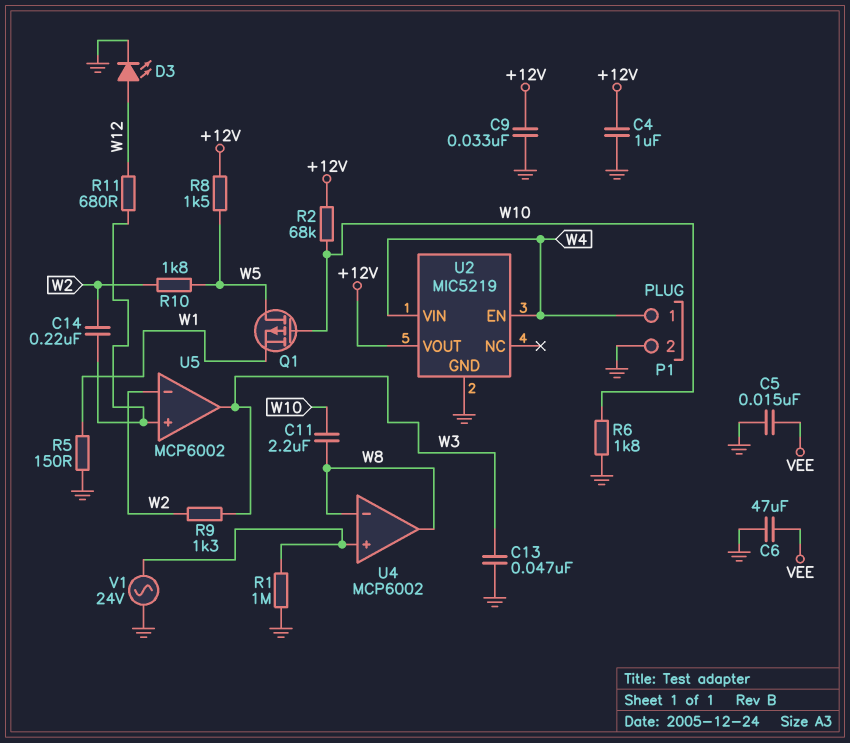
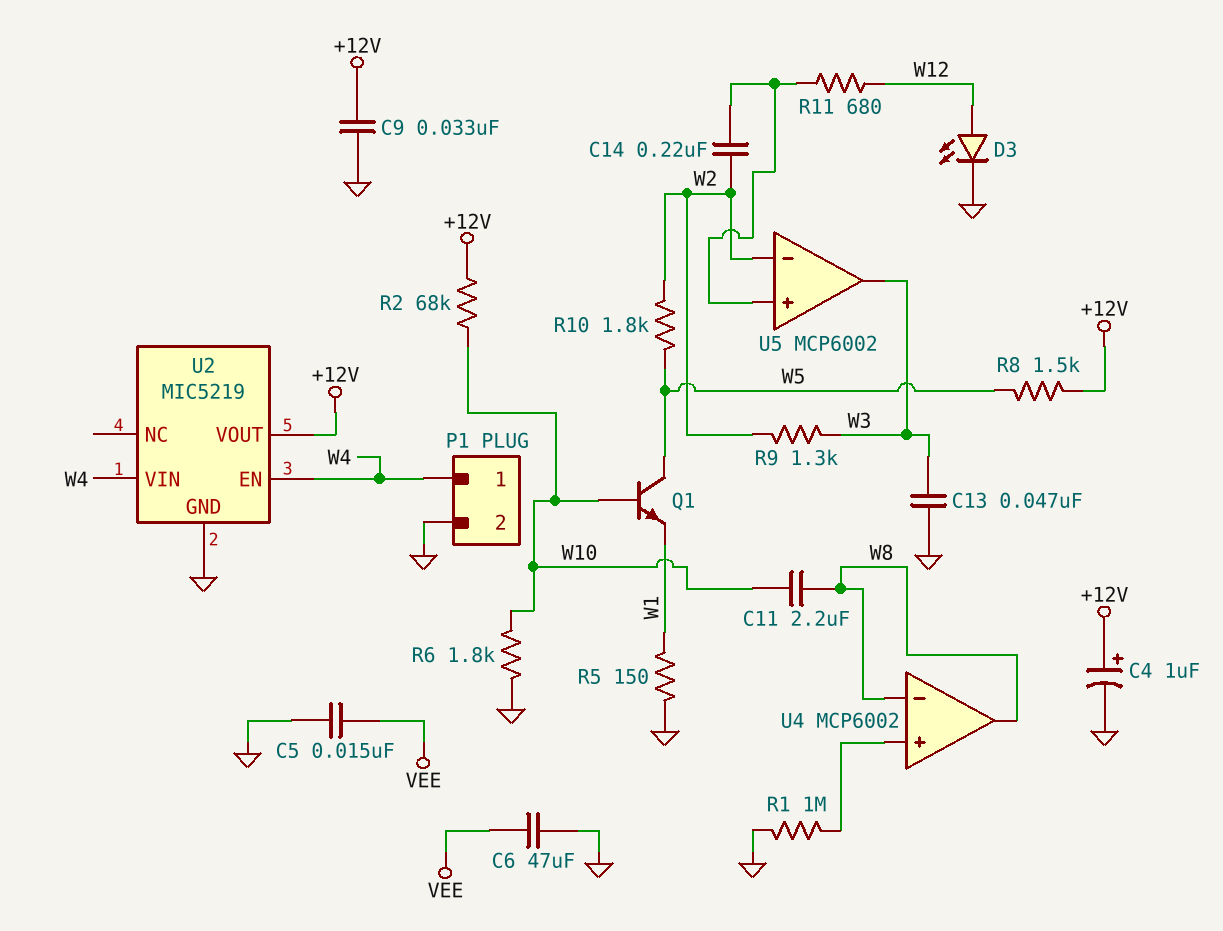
C4: 1uF (+12V, GND) -> 1uF (plus +12V, minus GND)
Q1: PMOS (G W10, D W5, S W1) -> NPN (B W10, C W5, E W1)
V1: AC 24V (GND, U4/in+) -> none

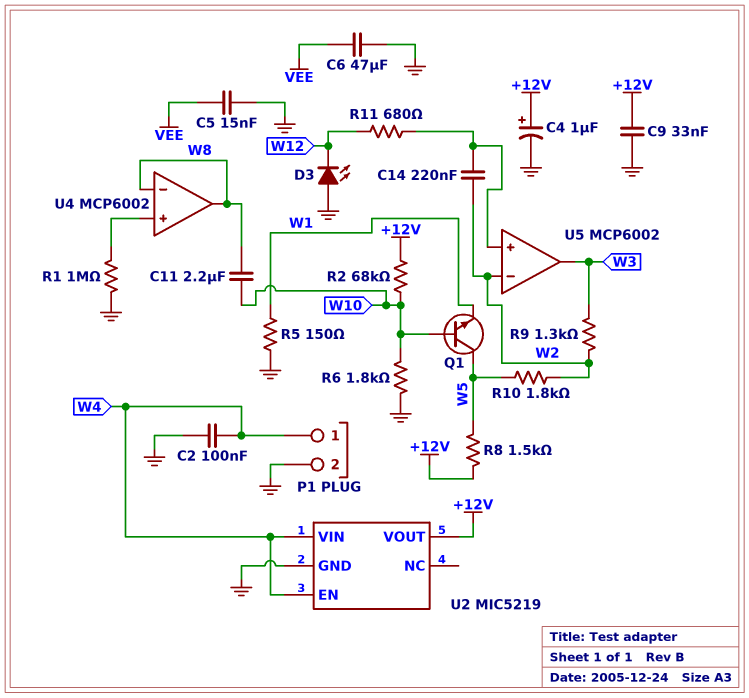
C2: none -> 100nF (GND, W4)
C13: 47nF (GND, W3) -> none
D3: LED (A W12, K GND) -> LED (A GND, K W12)

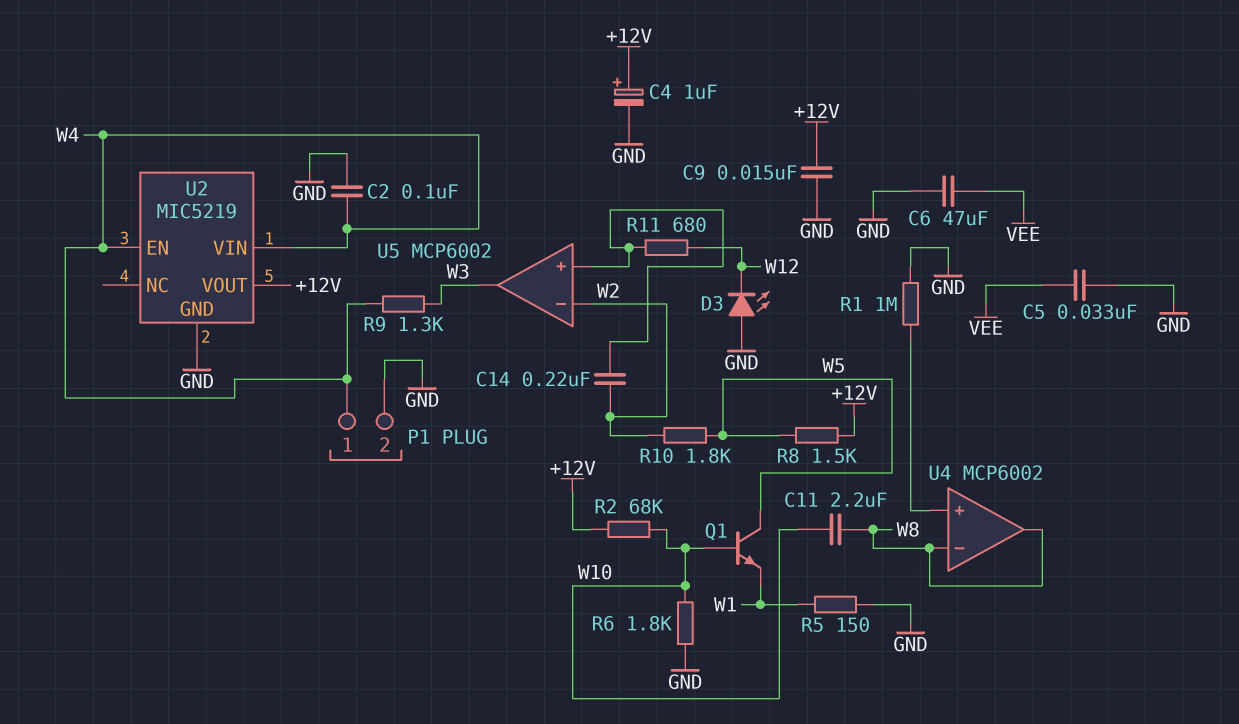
C5: 15nF (GND, VEE) -> 33nF (GND, VEE)
C9: 33nF (+12V, GND) -> 15nF (+12V, GND)
R9: 1.3k (W2, W3) -> 1.3k (W3, W4)

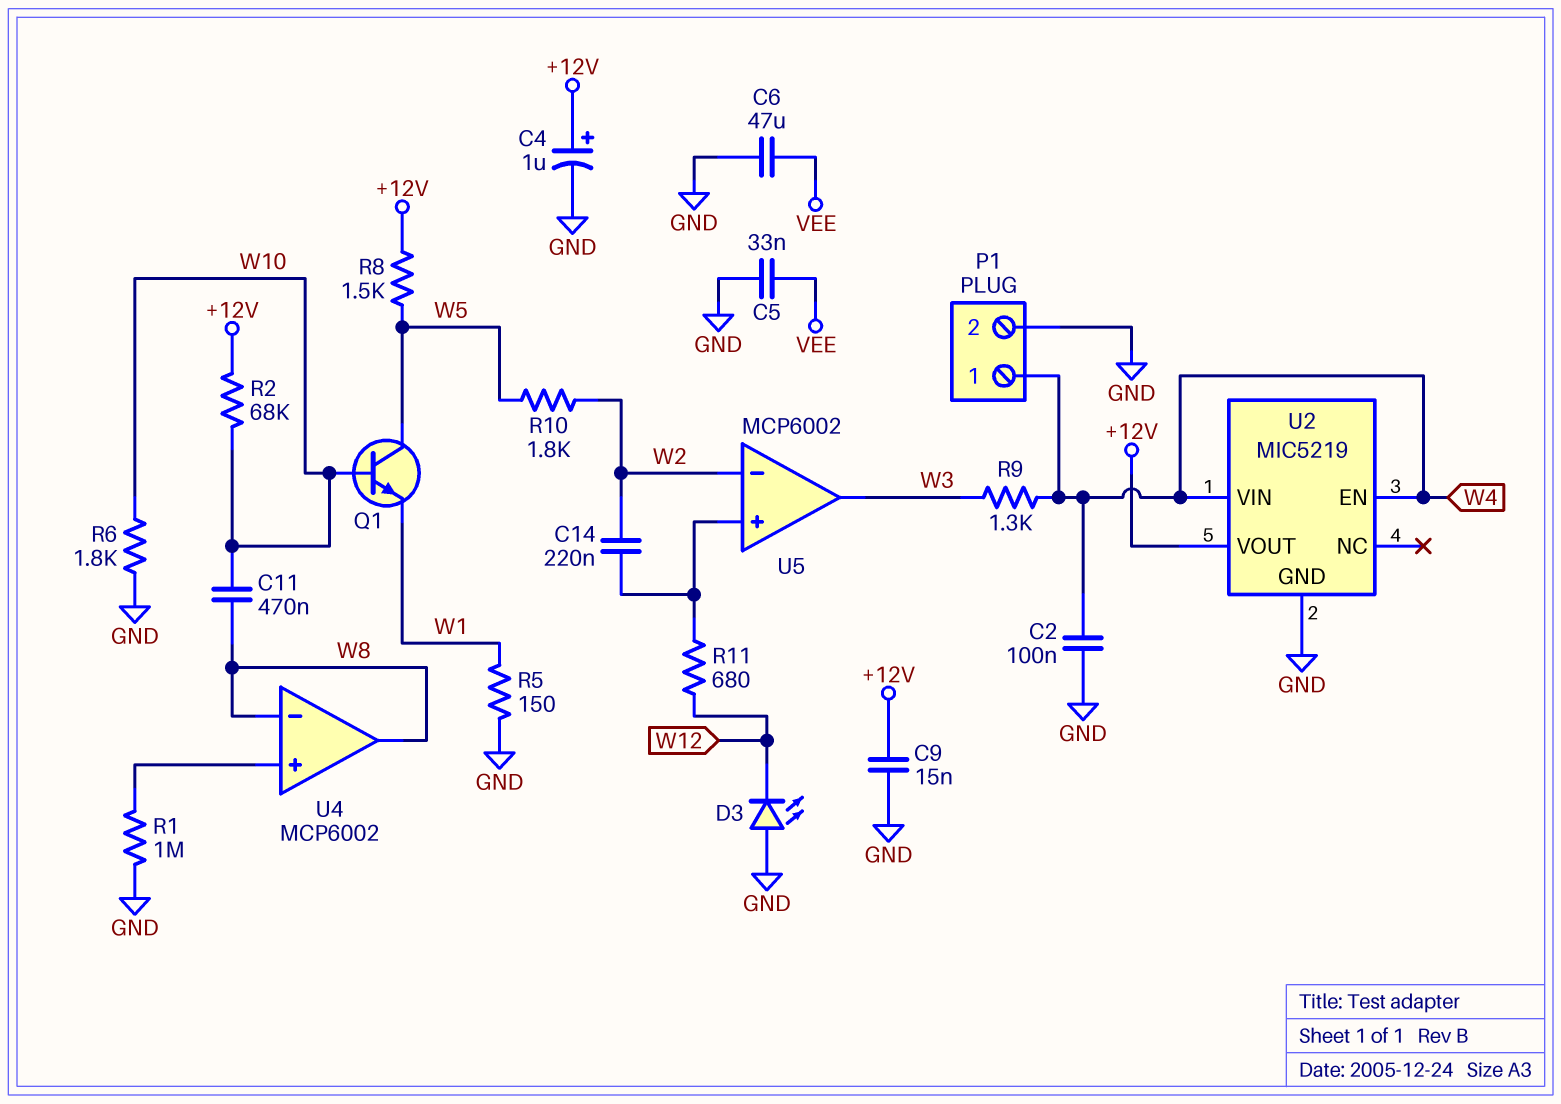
C11: 2.2uF (W8, W10) -> 470nF (W8, W10)

